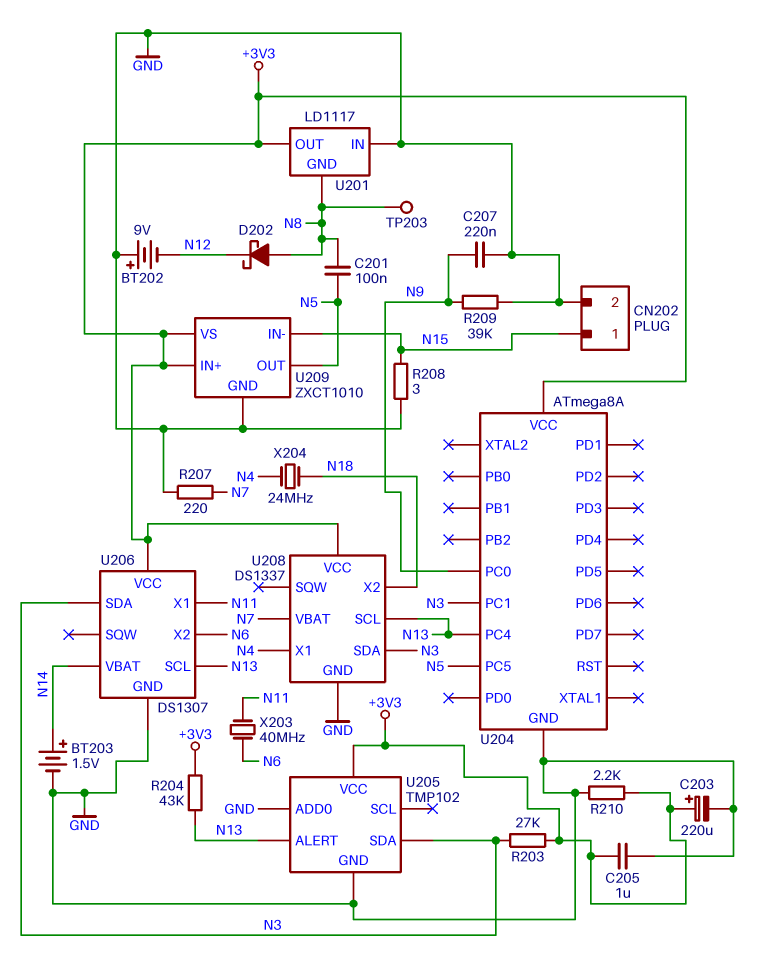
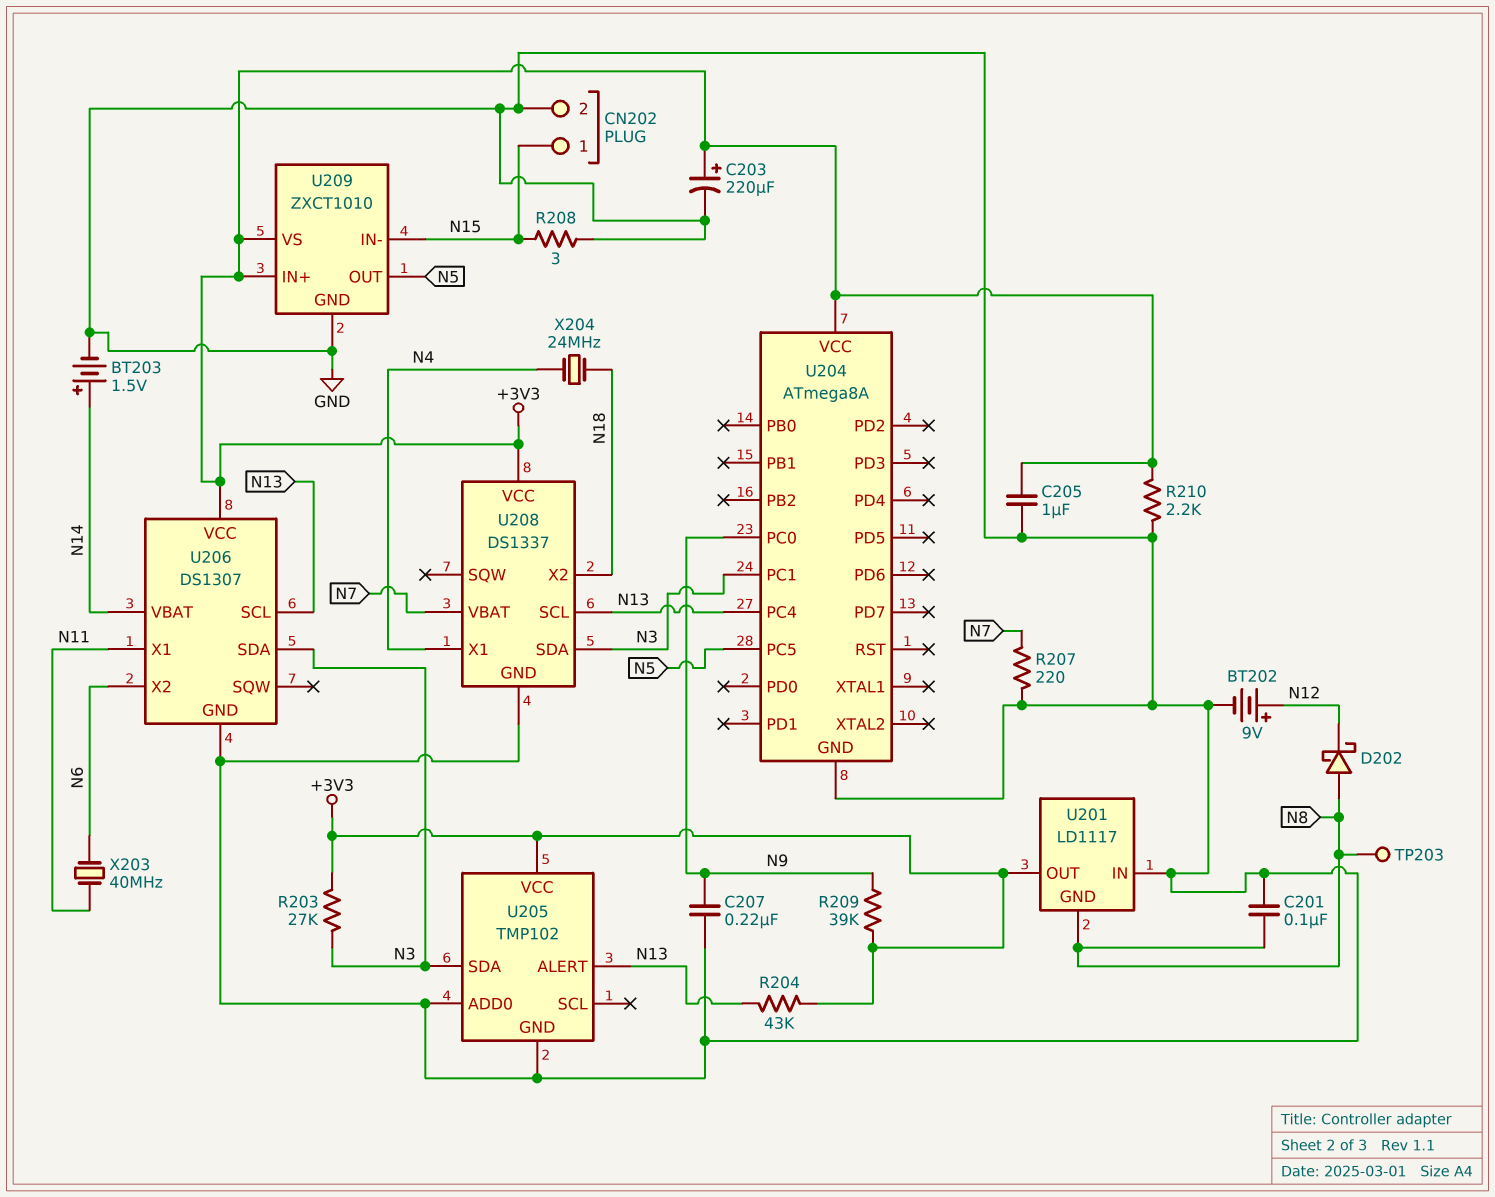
BT202: 9V (plus GND, minus N12) -> 9V (plus N12, minus GND)
C201: 100nF (N5, N8) -> 100nF (GND, N8)
R209: 39k (GND, N9) -> 39k (+3V3, N9)

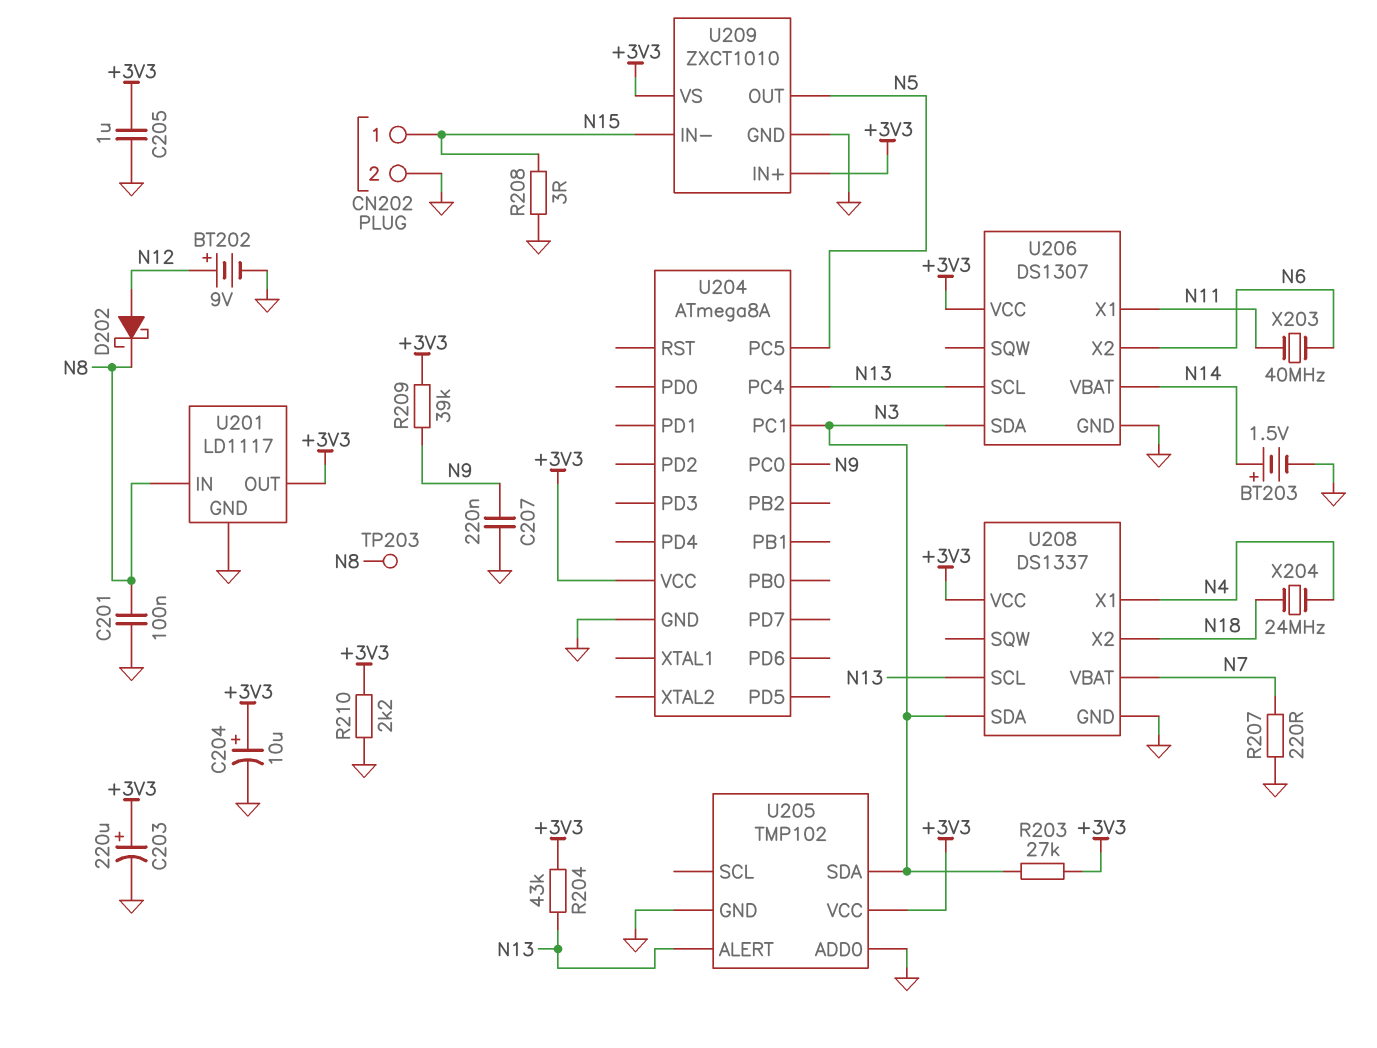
C204: none -> 10uF (plus +3V3, minus GND)
D202: schottky (A N8, K N12) -> schottky (A N12, K N8)
U201 pin GND: N8 -> GND
U201 pin IN: GND -> N8

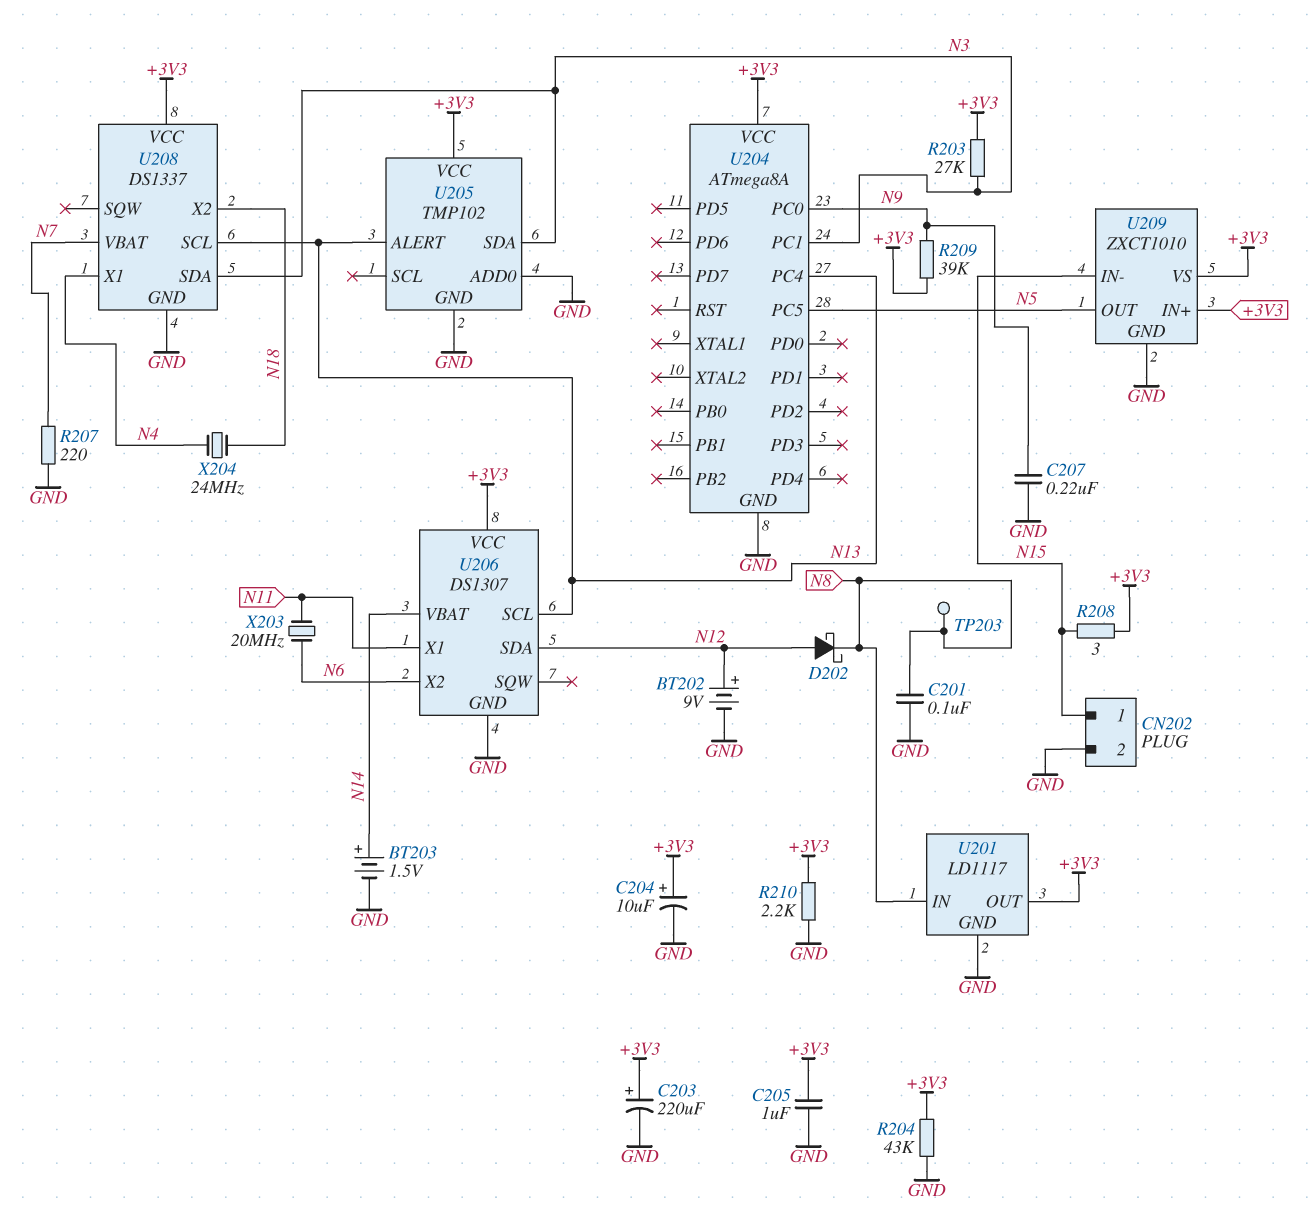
R204: 43k (+3V3, N13) -> 43k (+3V3, GND)
R208: 3 (GND, N15) -> 3 (+3V3, N15)
U206 pin SDA: N3 -> N12
X203: 40MHz (N6, N11) -> 20MHz (N6, N11)

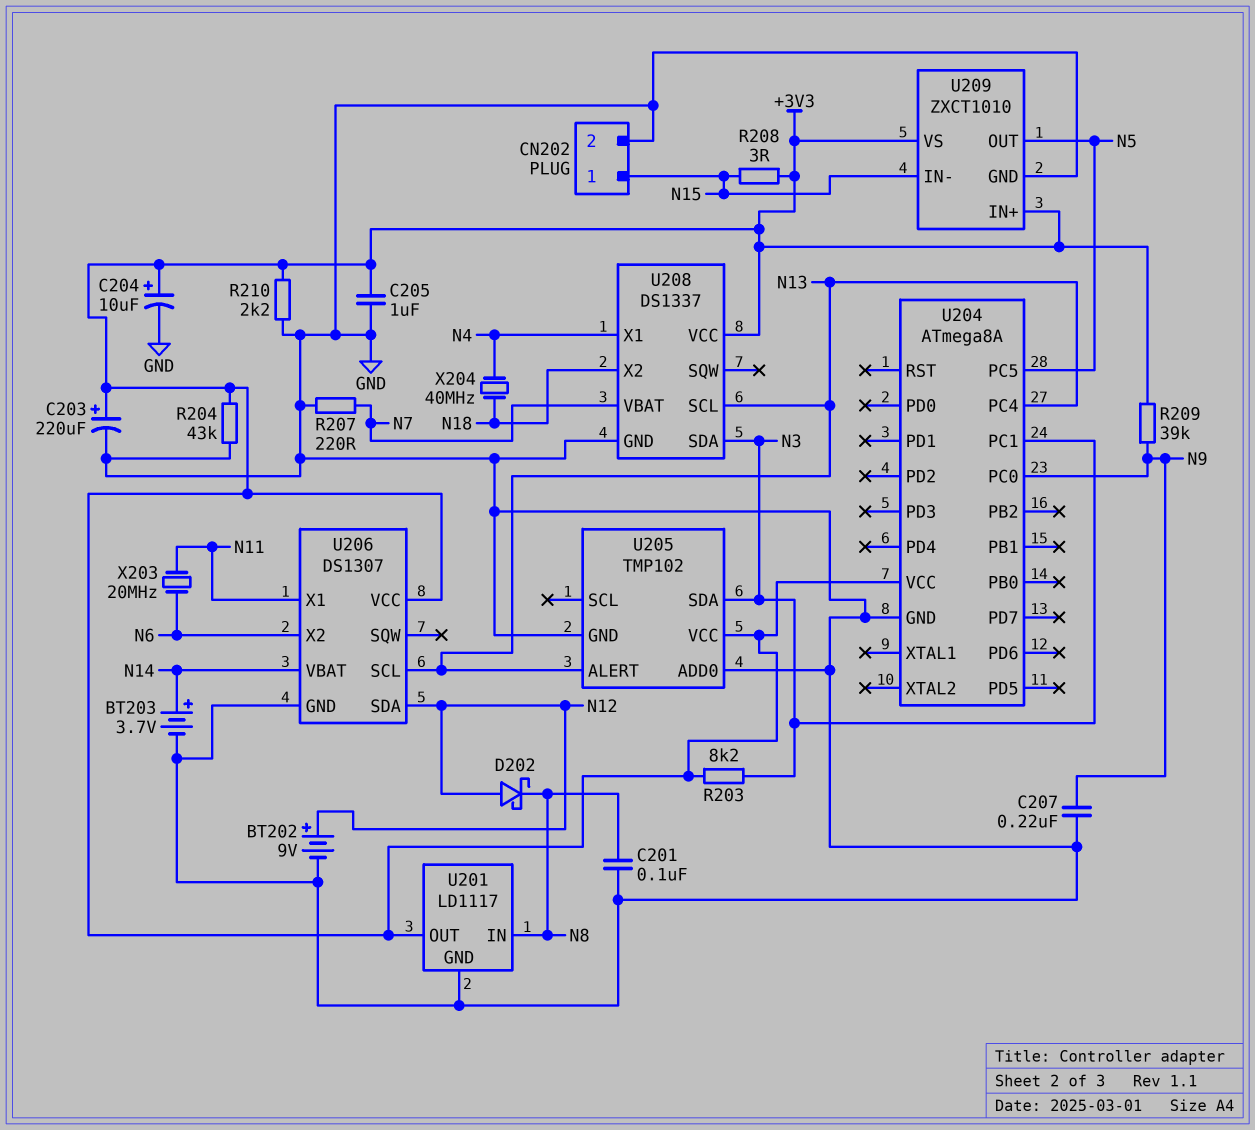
BT203: 1.5V (plus N14, minus GND) -> 3.7V (plus N14, minus GND)
R203: 27k (+3V3, N3) -> 8.2k (+3V3, N3)
TP203: test point (N8) -> none
X204: 24MHz (N4, N18) -> 40MHz (N4, N18)

